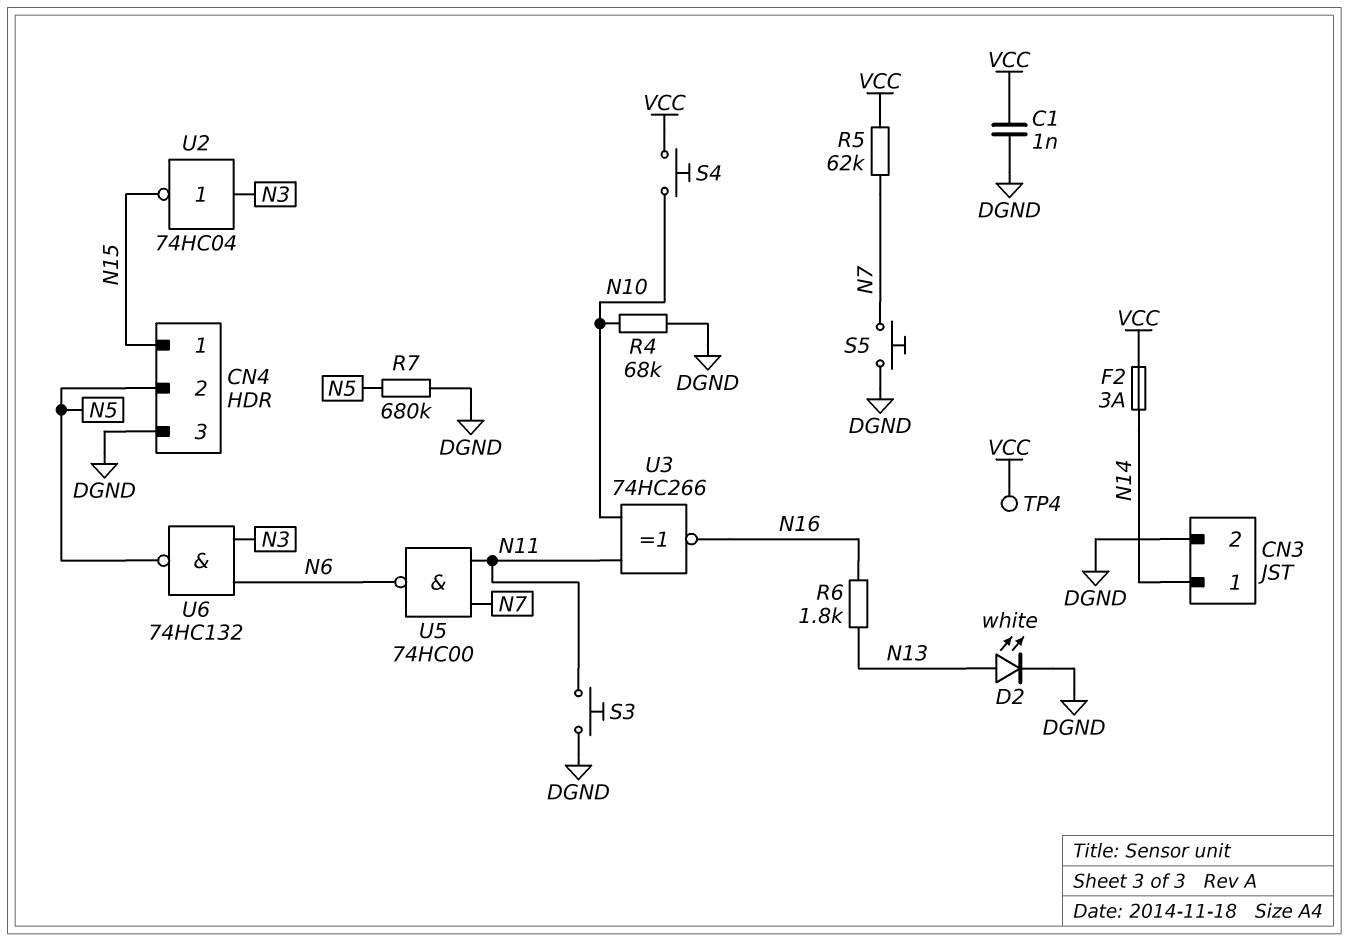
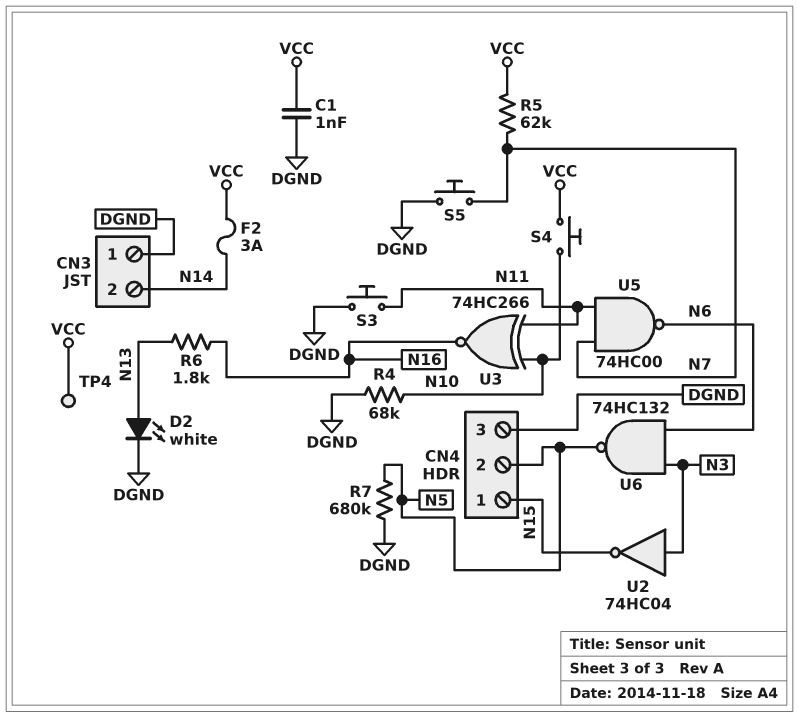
CN3 pin 1: N14 -> DGND
CN3 pin 2: DGND -> N14

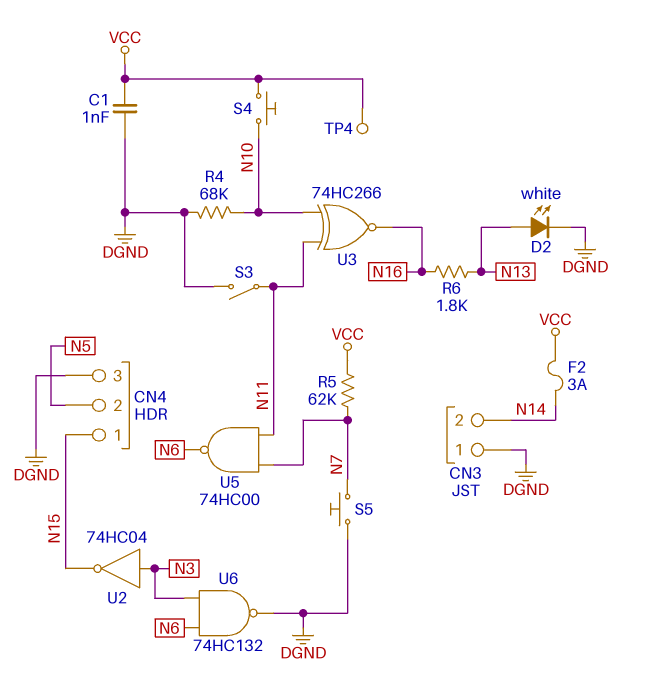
R7: 680k (DGND, N5) -> none
S3: button (DGND, N11) -> switch (DGND, N11)
U6: NAND 74HC132 (in N3, in N6, out N5) -> NAND 74HC132 (in N3, in N6, out DGND)

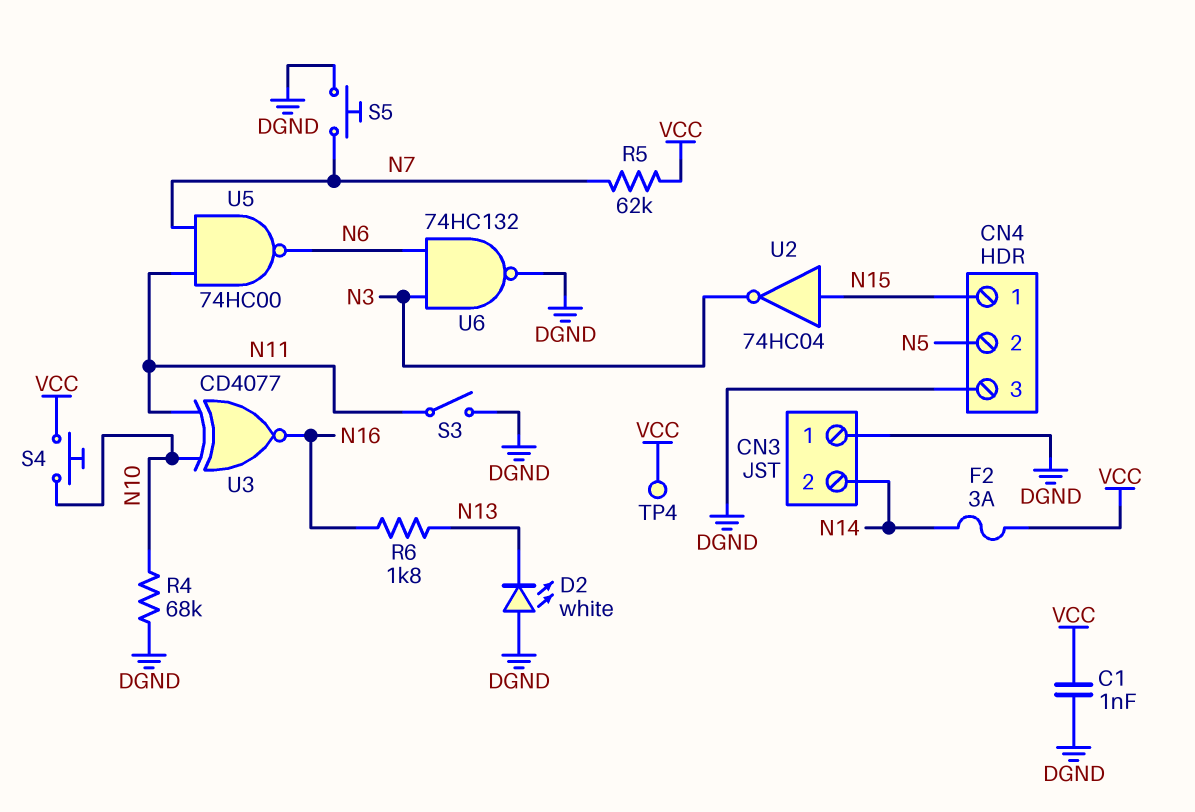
D2: LED white (A N13, K DGND) -> LED white (A DGND, K N13)
U2: NOT 74HC04 (in N3, out N15) -> NOT 74HC04 (in N15, out N3)
U3: XNOR 74HC266 (in N10, in N11, out N16) -> XNOR CD4077 (in N10, in N11, out N16)

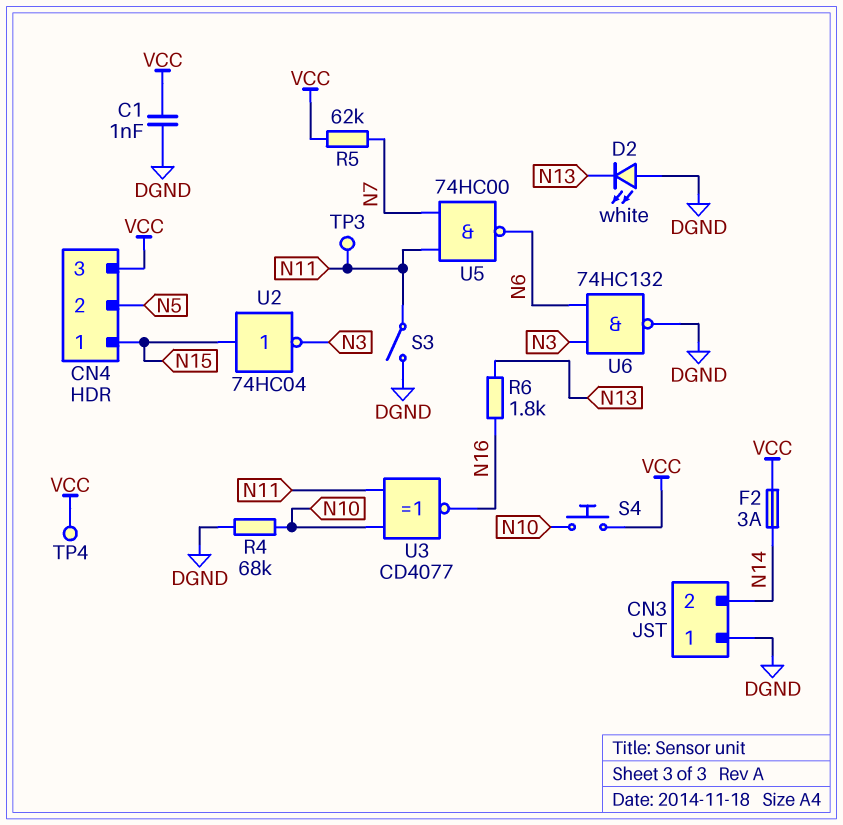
CN4 pin 3: DGND -> VCC
S5: button (DGND, N7) -> none
TP3: none -> test point (N11)

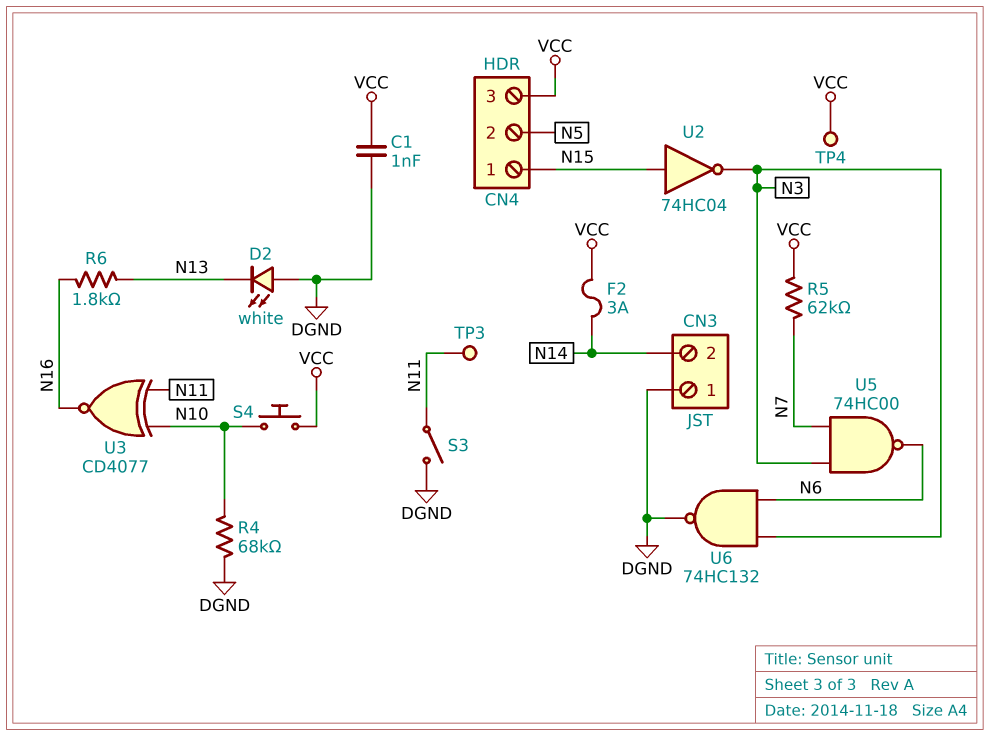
U5: NAND 74HC00 (in N7, in N11, out N6) -> NAND 74HC00 (in N3, in N7, out N6)

